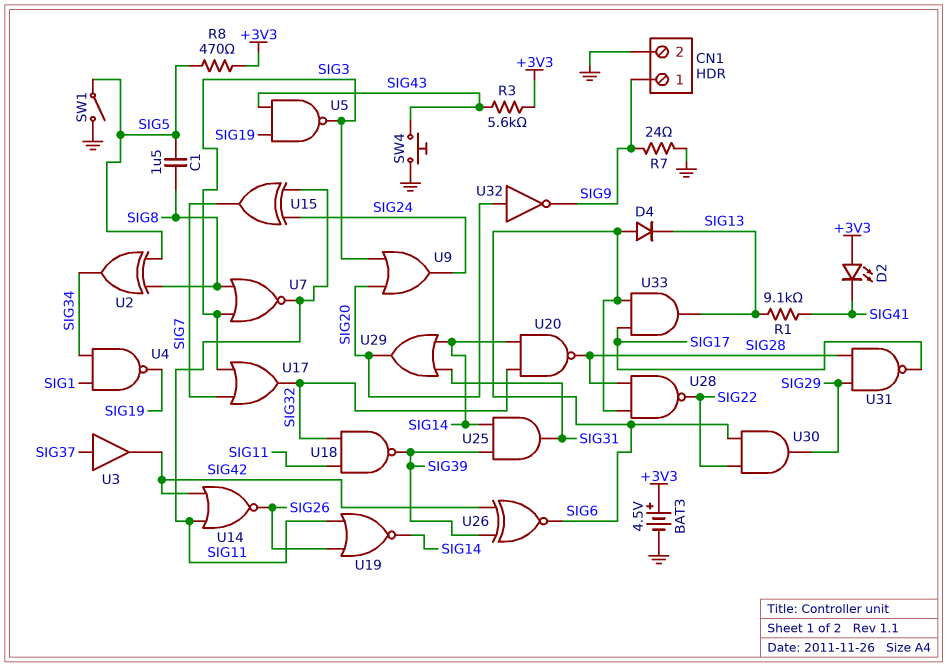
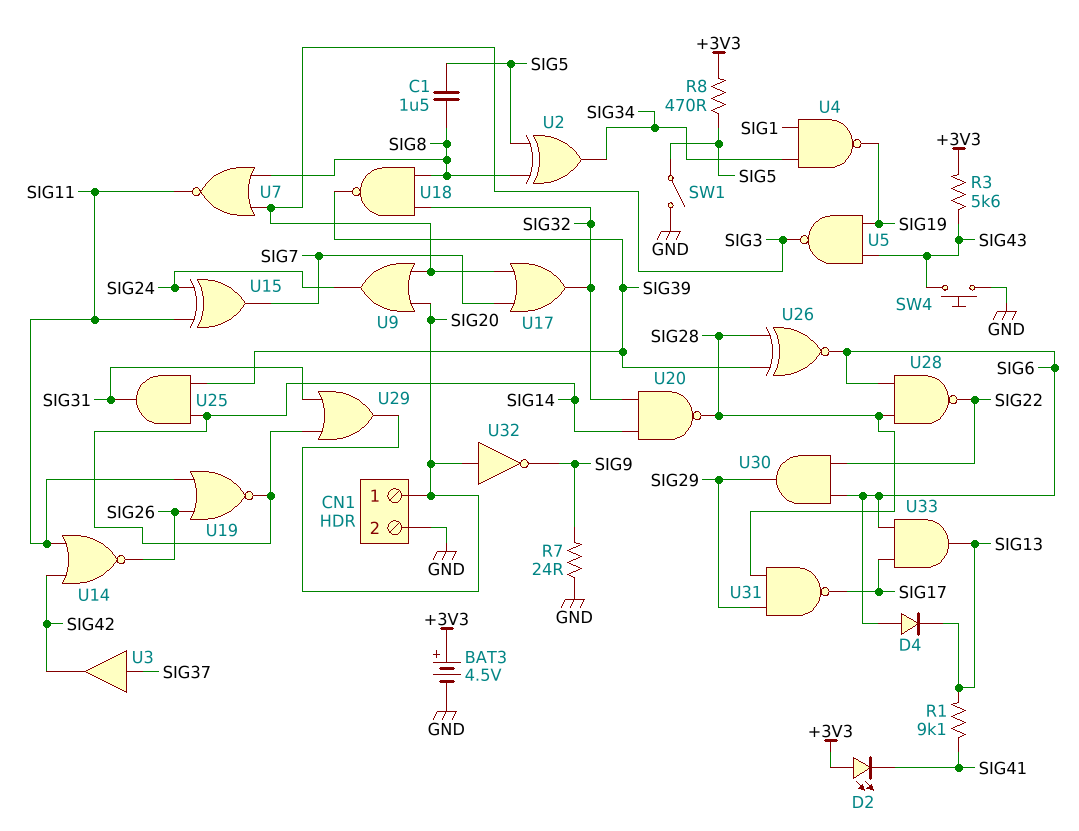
CN1 pin 1: SIG9 -> SIG20
U18: NAND (in SIG11, in SIG32, out SIG39) -> NAND (in SIG8, in SIG32, out SIG39)
U26: XNOR (in SIG39, in SIG42, out SIG6) -> XNOR (in SIG28, in SIG39, out SIG6)

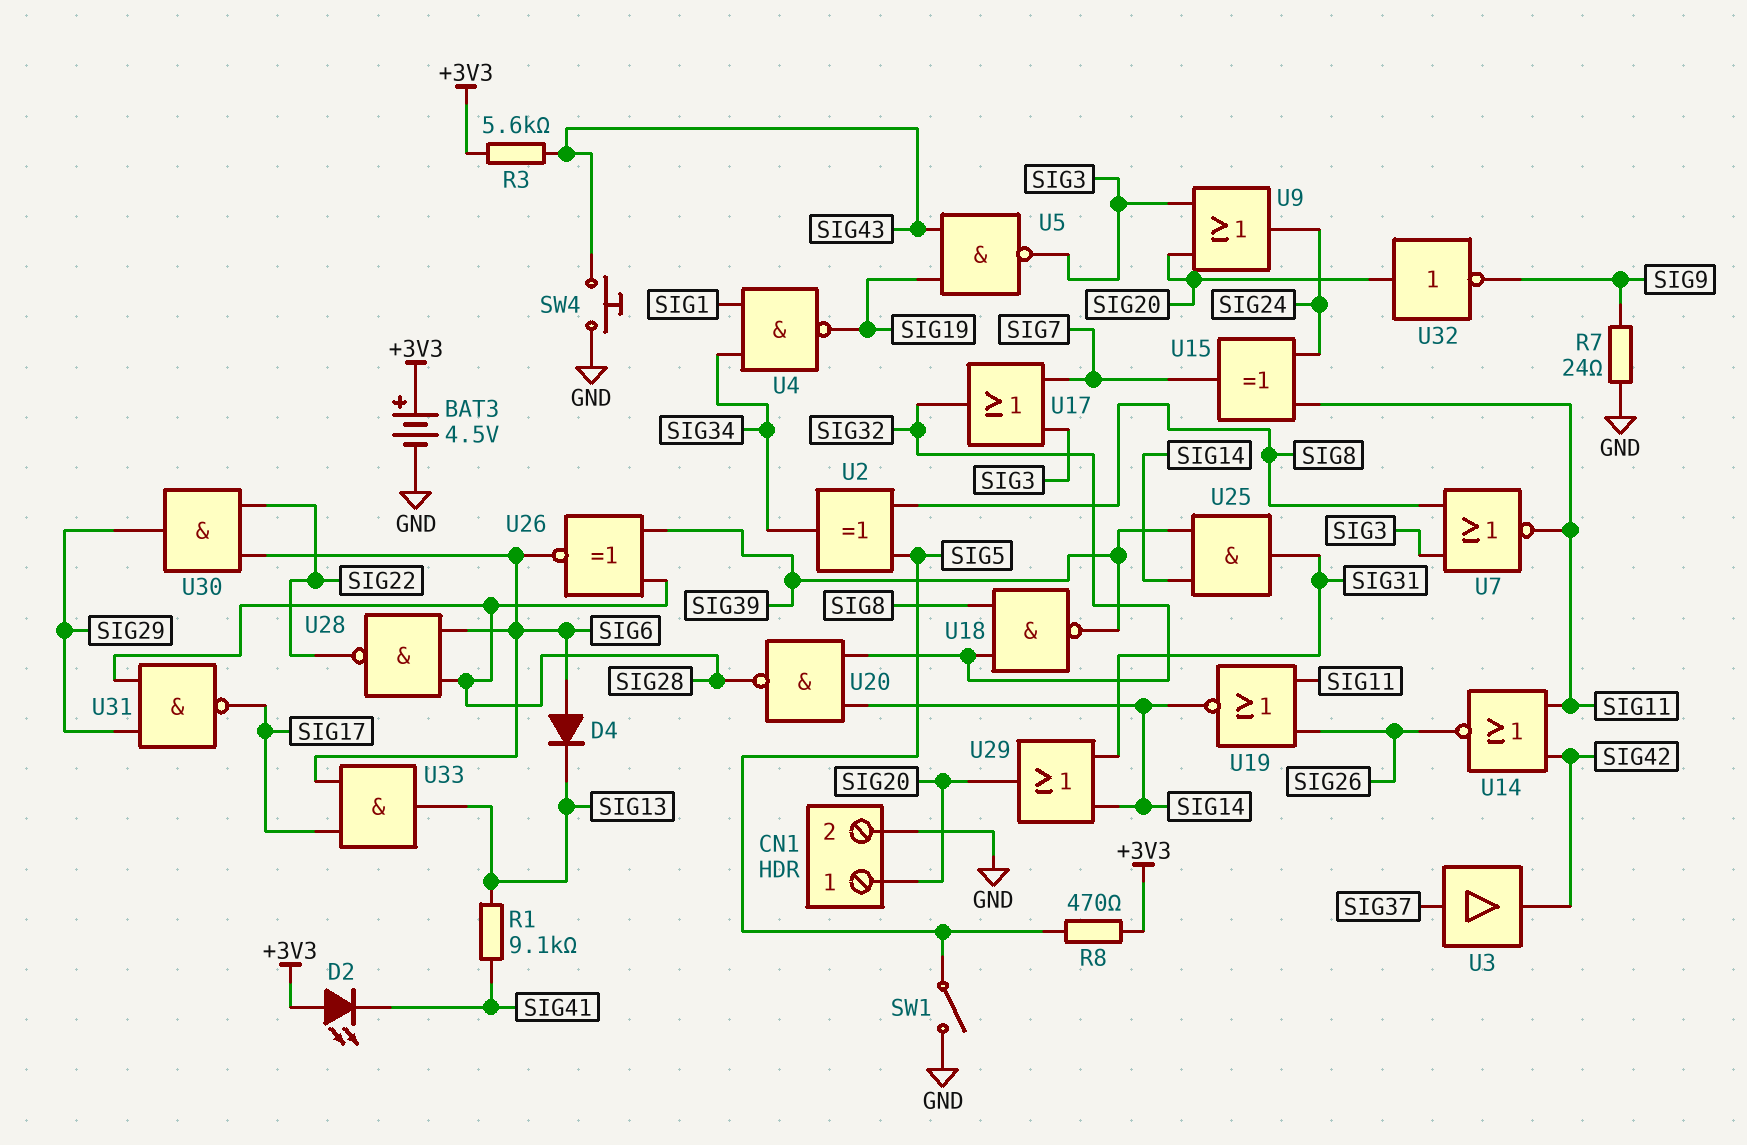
C1: 1.5uF (SIG5, SIG8) -> none

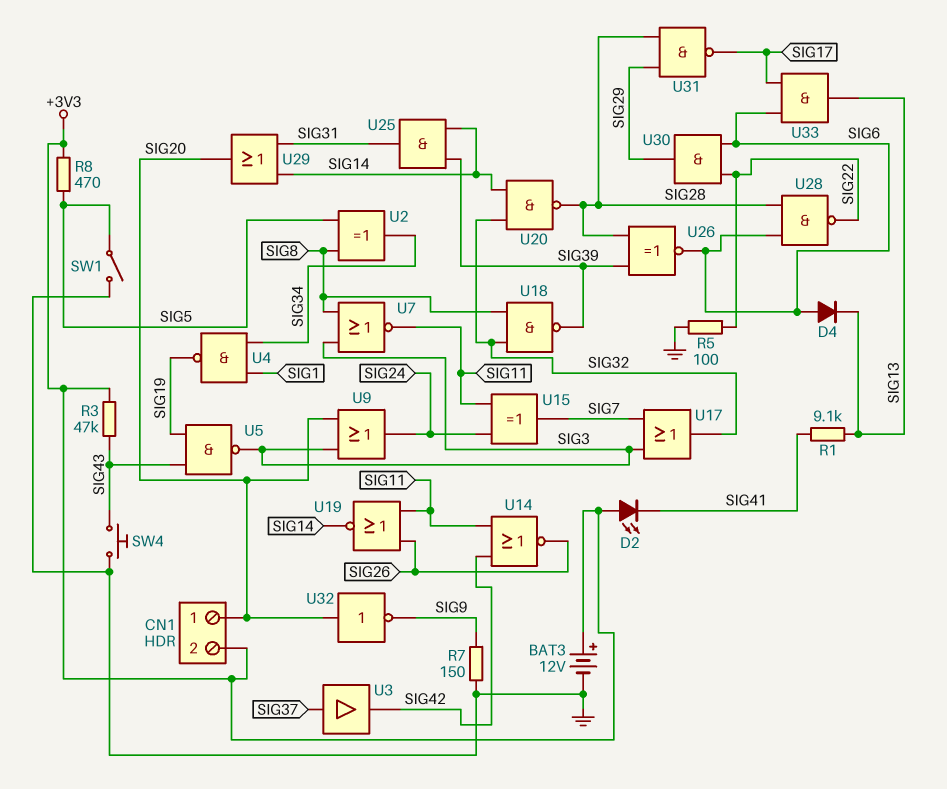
BAT3: 4.5V (plus +3V3, minus GND) -> 12V (plus +3V3, minus GND)
CN1 pin 2: GND -> +3V3
R3: 5.6k (+3V3, SIG43) -> 47k (+3V3, SIG43)
R5: none -> 100 (GND, SIG22)
R7: 24 (GND, SIG9) -> 150 (GND, SIG9)

